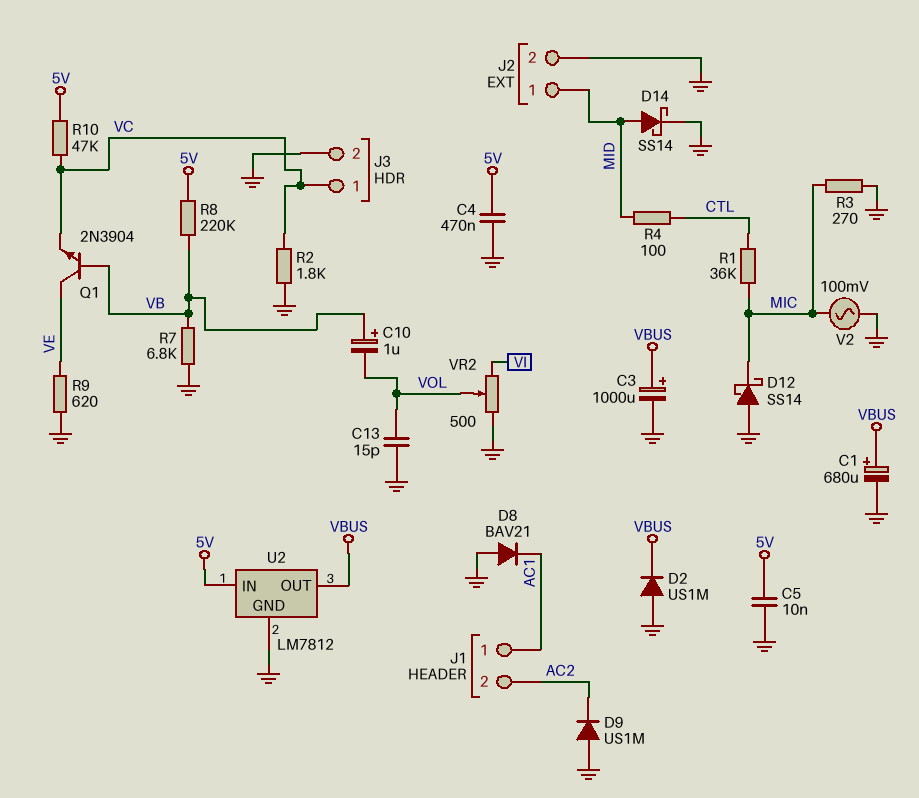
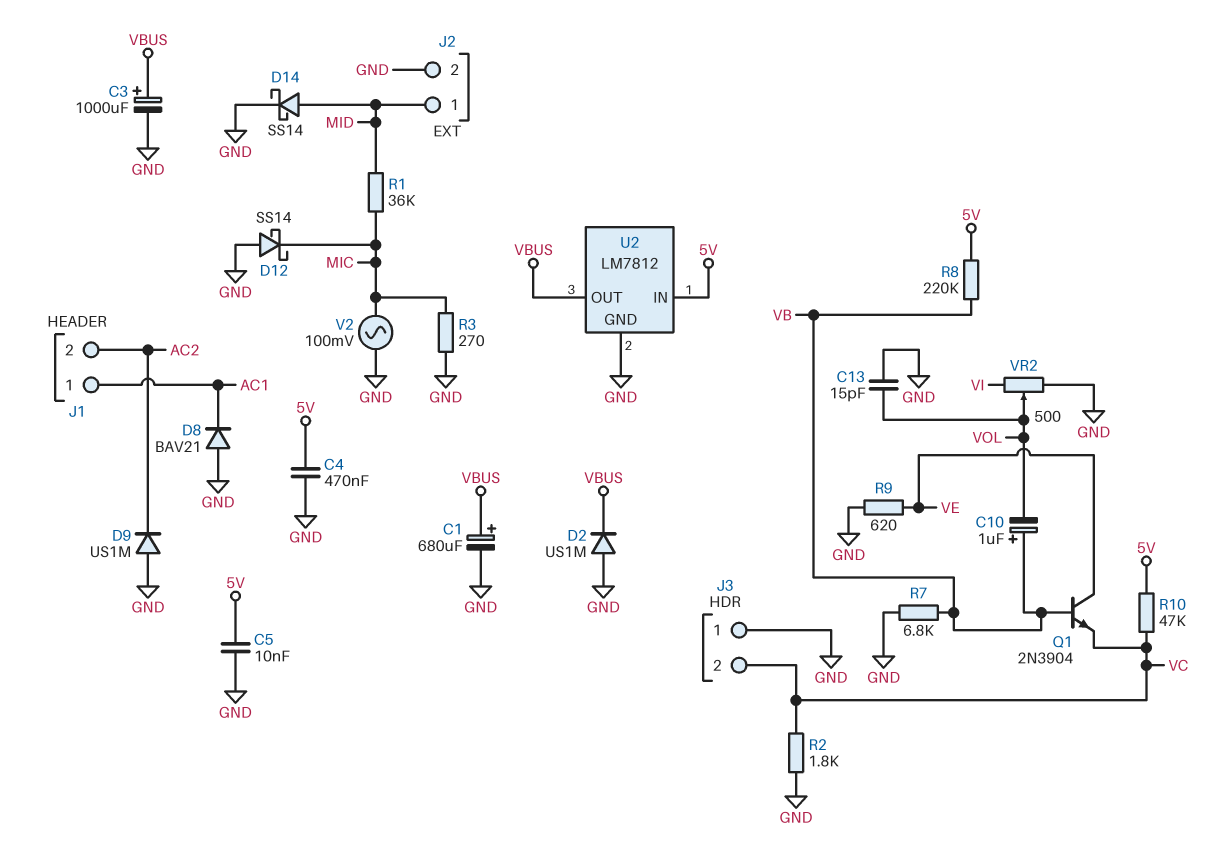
J3 pin 1: VC -> GND
J3 pin 2: GND -> VC
R1: 36k (CTL, MIC) -> 36k (MIC, MID)
R4: 100 (CTL, MID) -> none

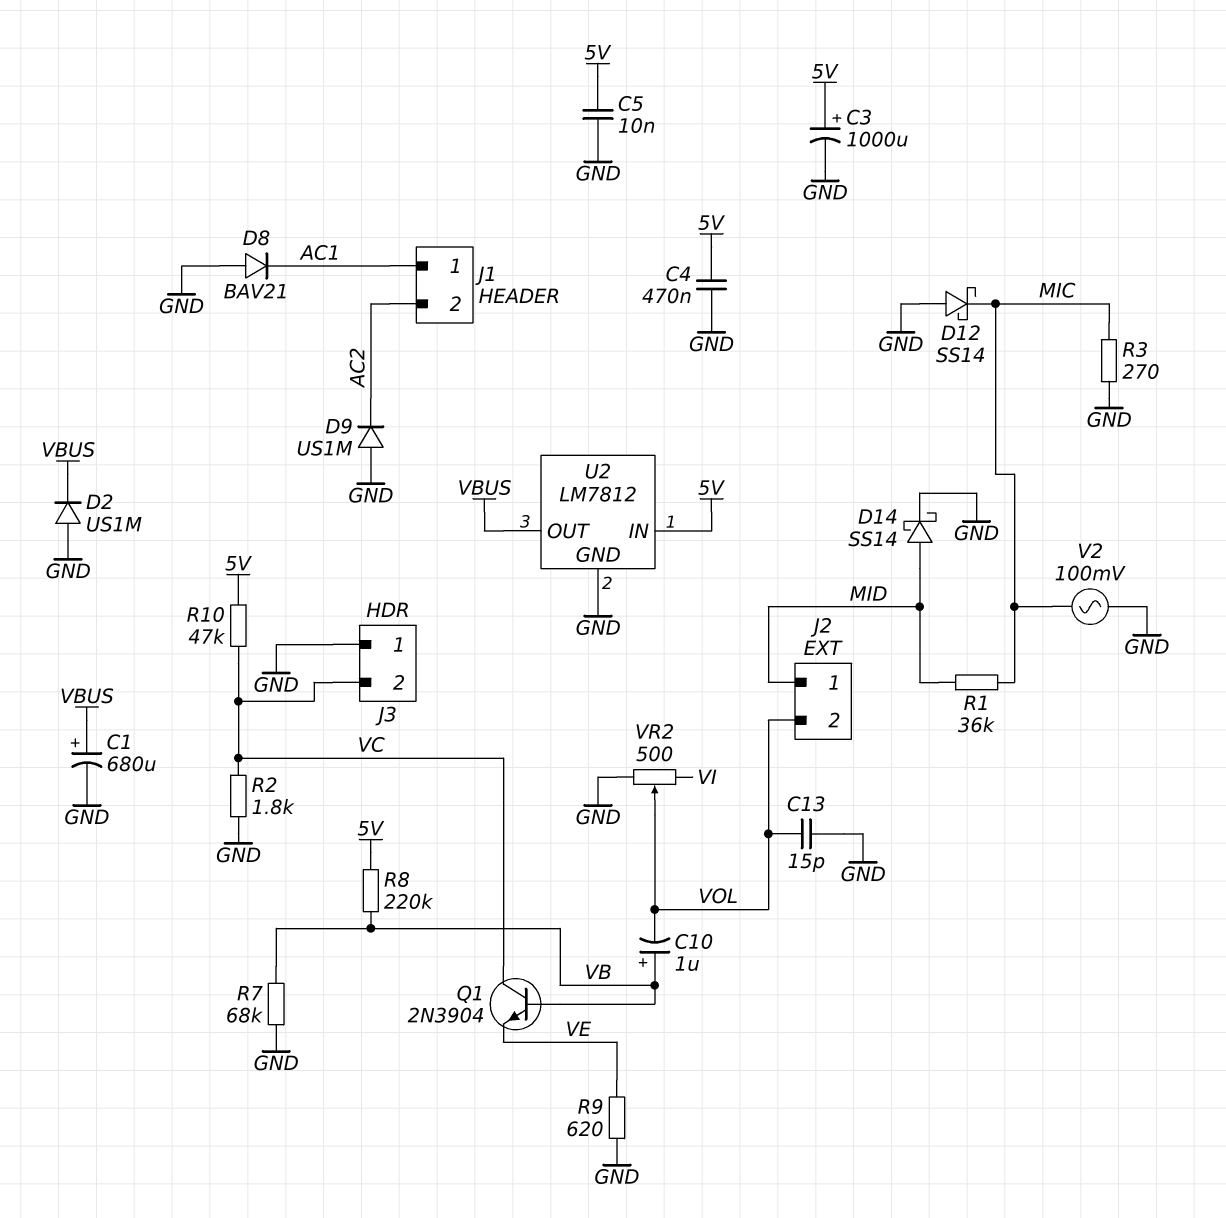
C3: 1000uF (plus VBUS, minus GND) -> 1000uF (plus 5V, minus GND)
J2 pin 2: GND -> VOL
Q1: NPN 2N3904 (B VB, C VE, E VC) -> NPN 2N3904 (B VB, C VC, E VE)
R7: 6.8k (GND, VB) -> 68k (GND, VB)

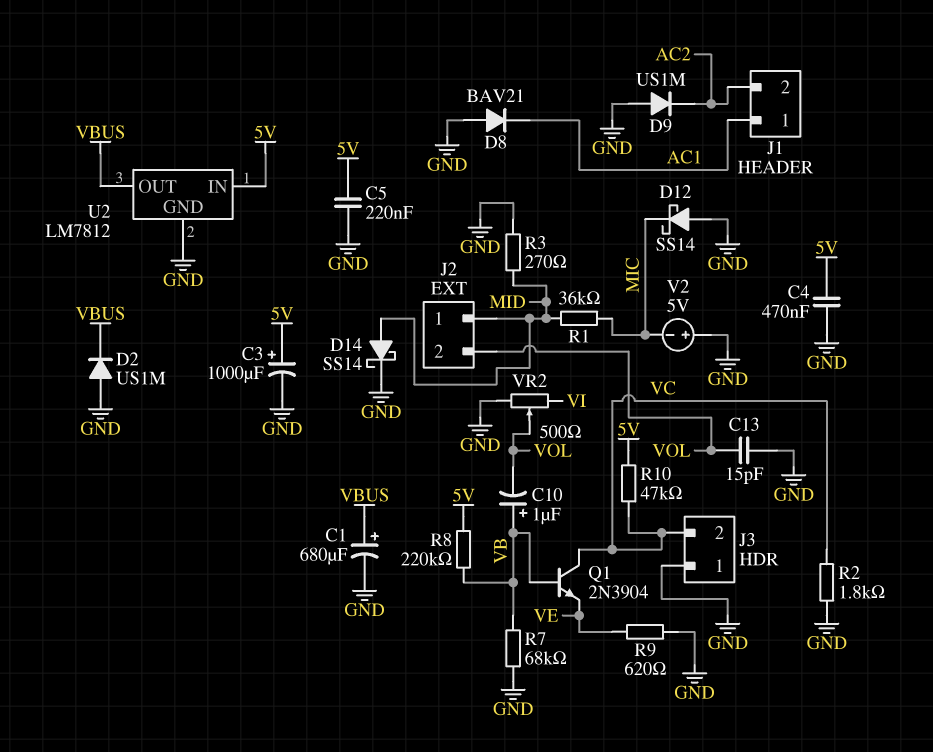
C5: 10nF (5V, GND) -> 220nF (5V, GND)
R3: 270 (GND, MIC) -> 270 (GND, MID)
V2: AC 100mV (GND, MIC) -> 5V (plus GND, minus MIC)

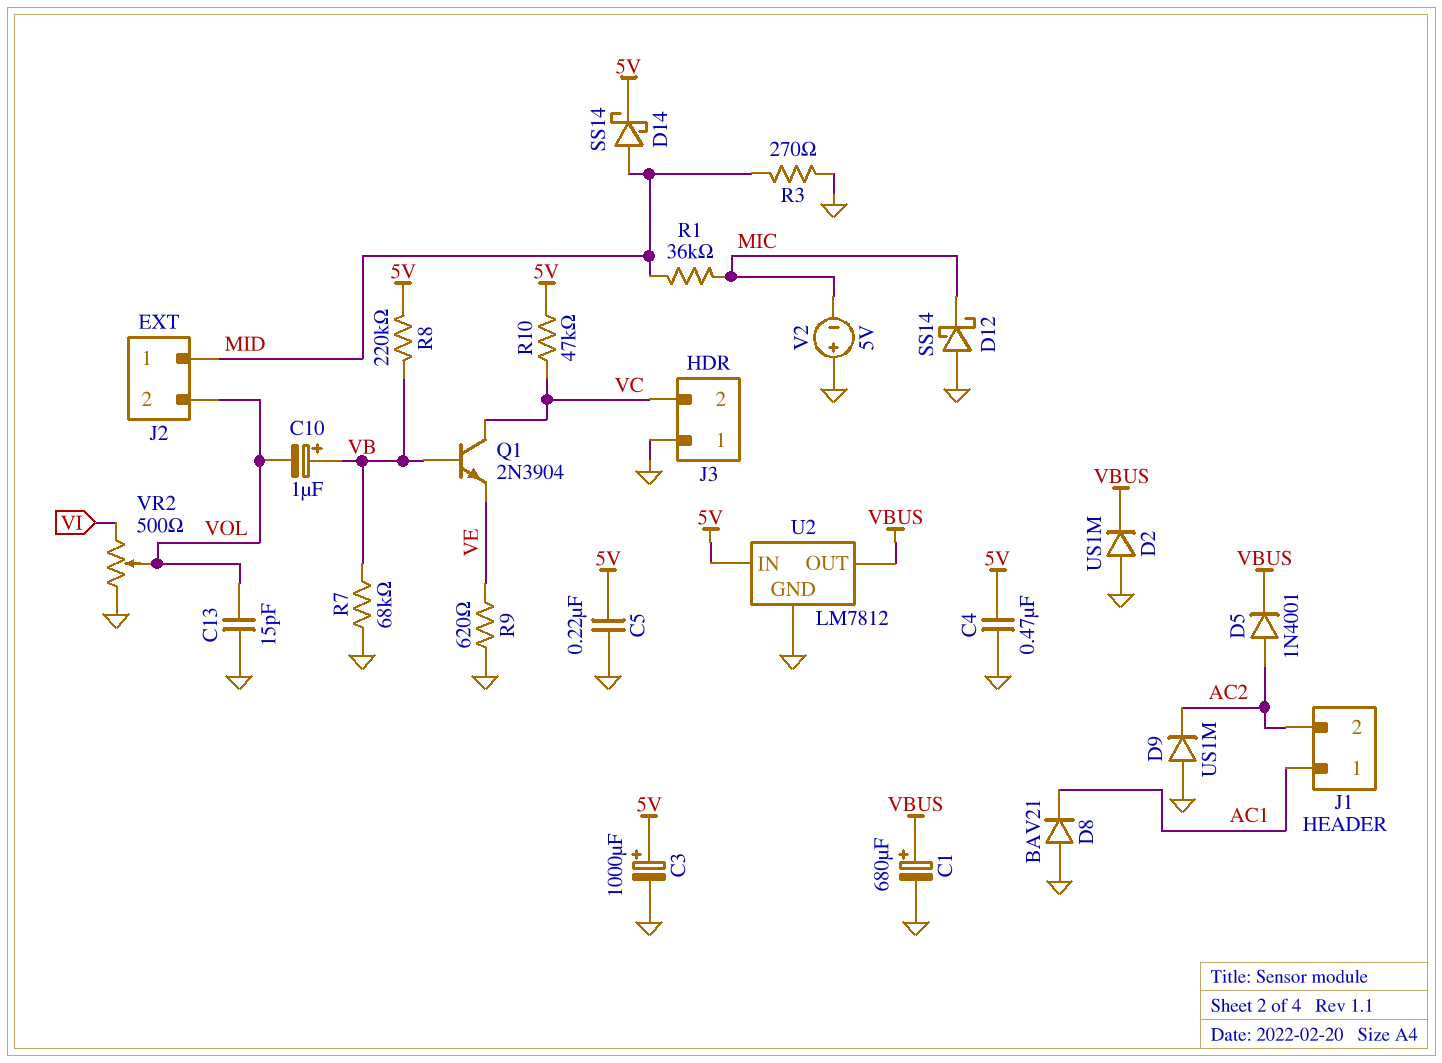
D5: none -> diode 1N4001 (A AC2, K VBUS)
D14: schottky SS14 (A MID, K GND) -> schottky SS14 (A MID, K 5V)
R2: 1.8k (GND, VC) -> none

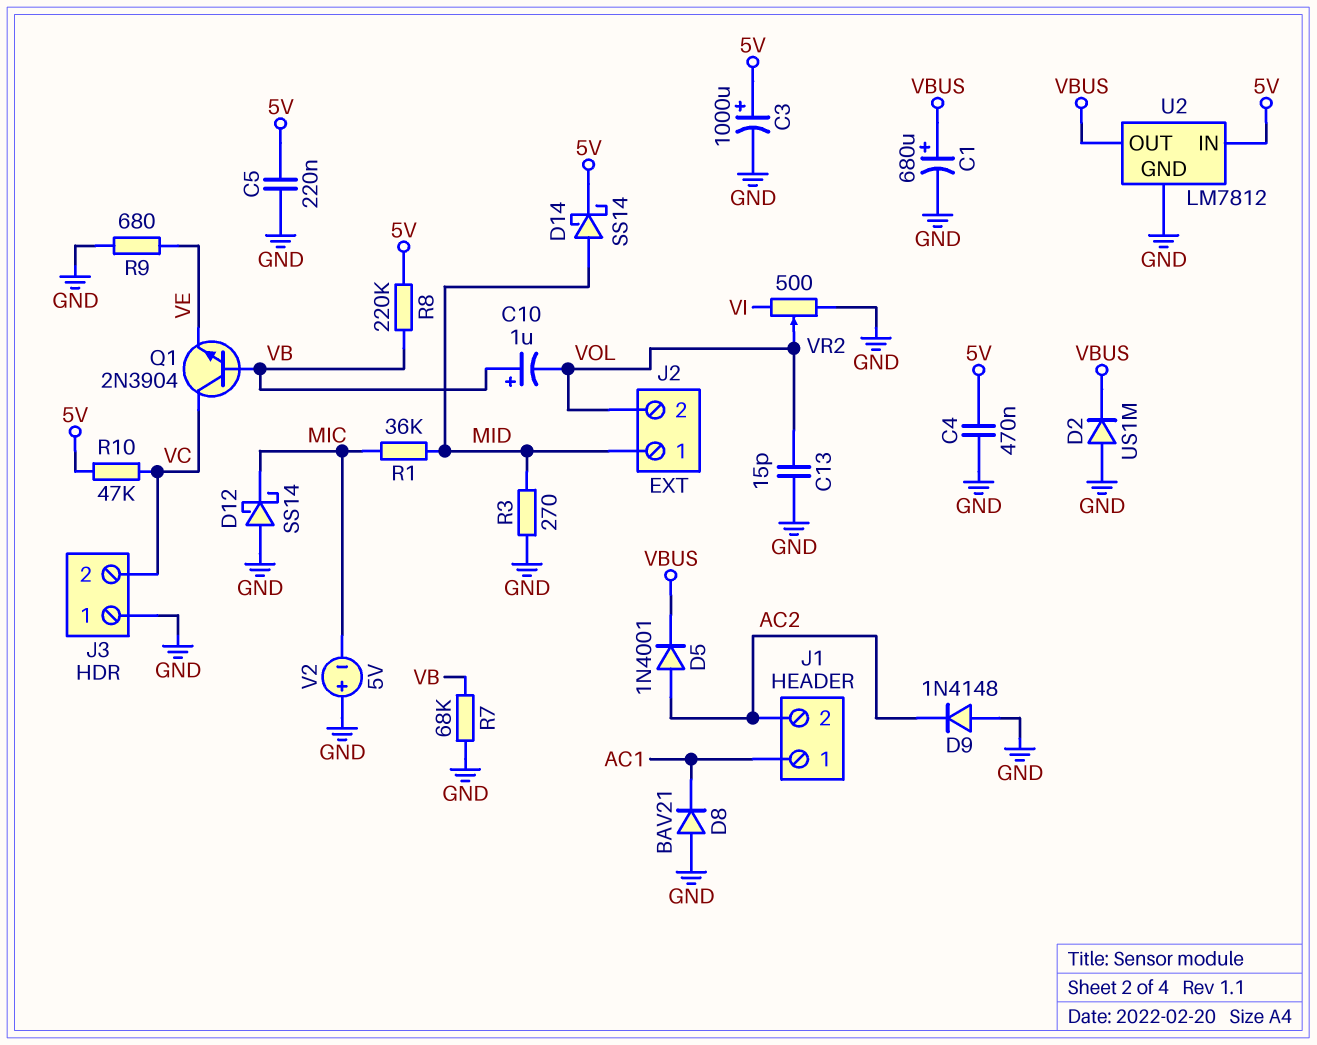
D9: diode US1M (A GND, K AC2) -> diode 1N4148 (A GND, K AC2)
R9: 620 (GND, VE) -> 680 (GND, VE)

